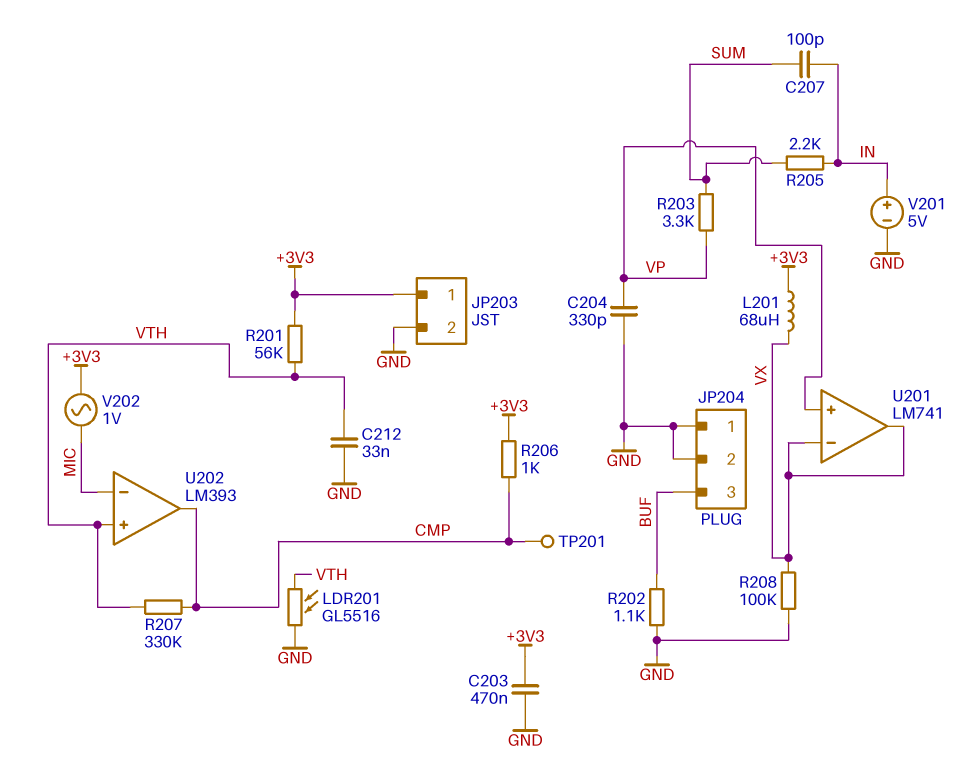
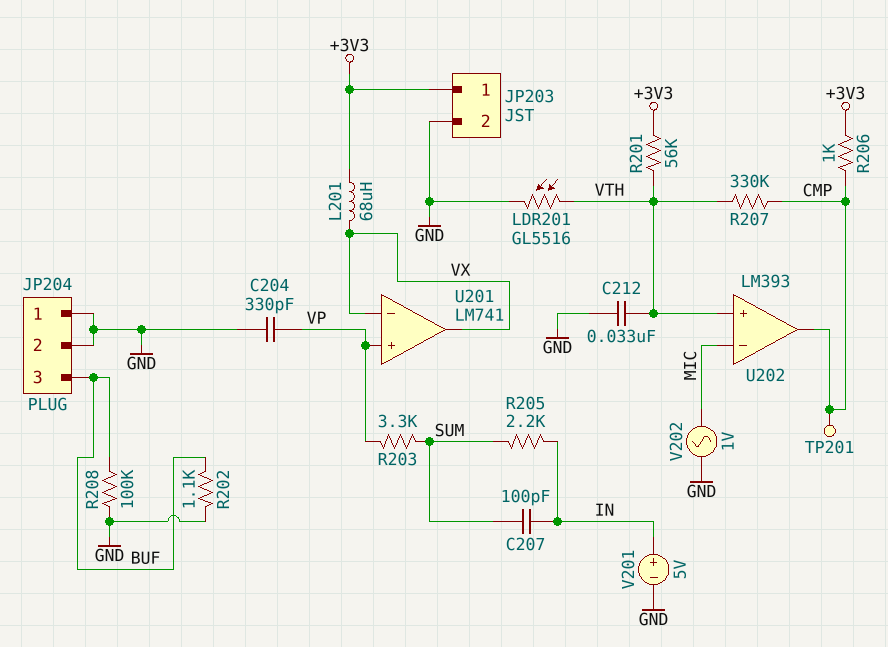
C203: 470nF (+3V3, GND) -> none
R208: 100k (GND, VX) -> 100k (BUF, GND)
V202: AC 1V (+3V3, MIC) -> AC 1V (GND, MIC)

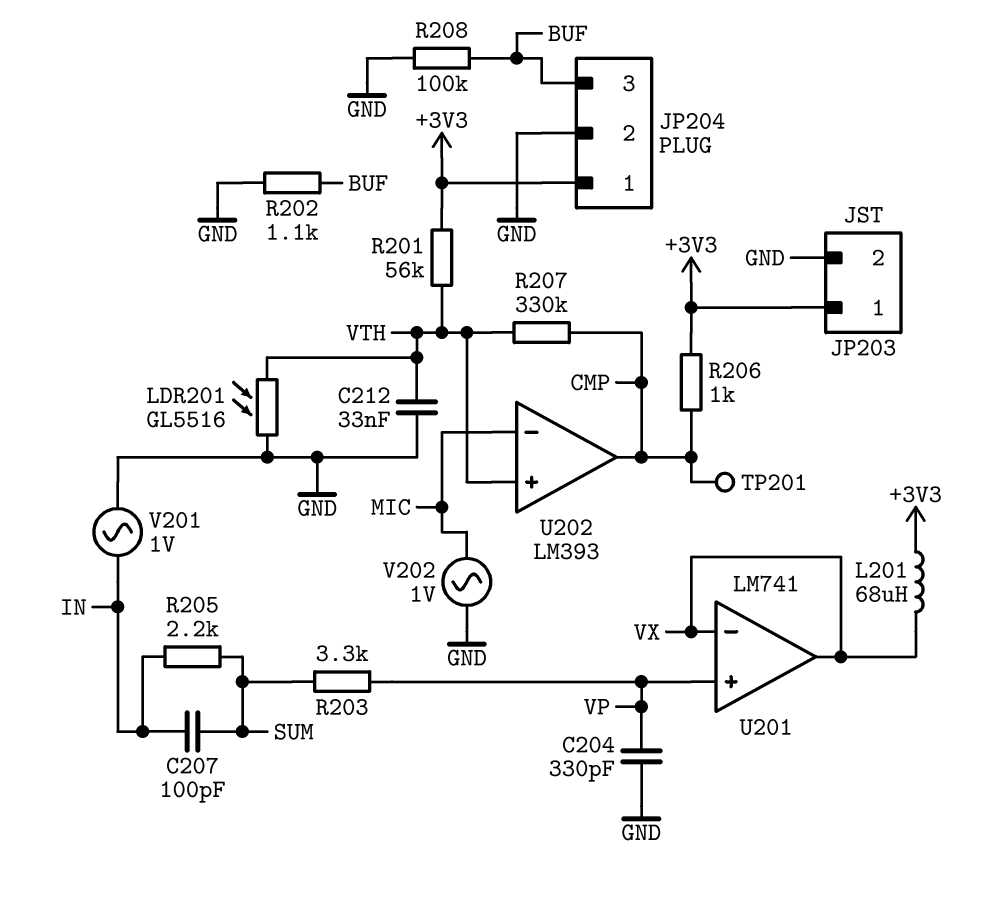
JP204 pin 1: GND -> +3V3
V201: 5V (plus IN, minus GND) -> AC 1V (GND, IN)

